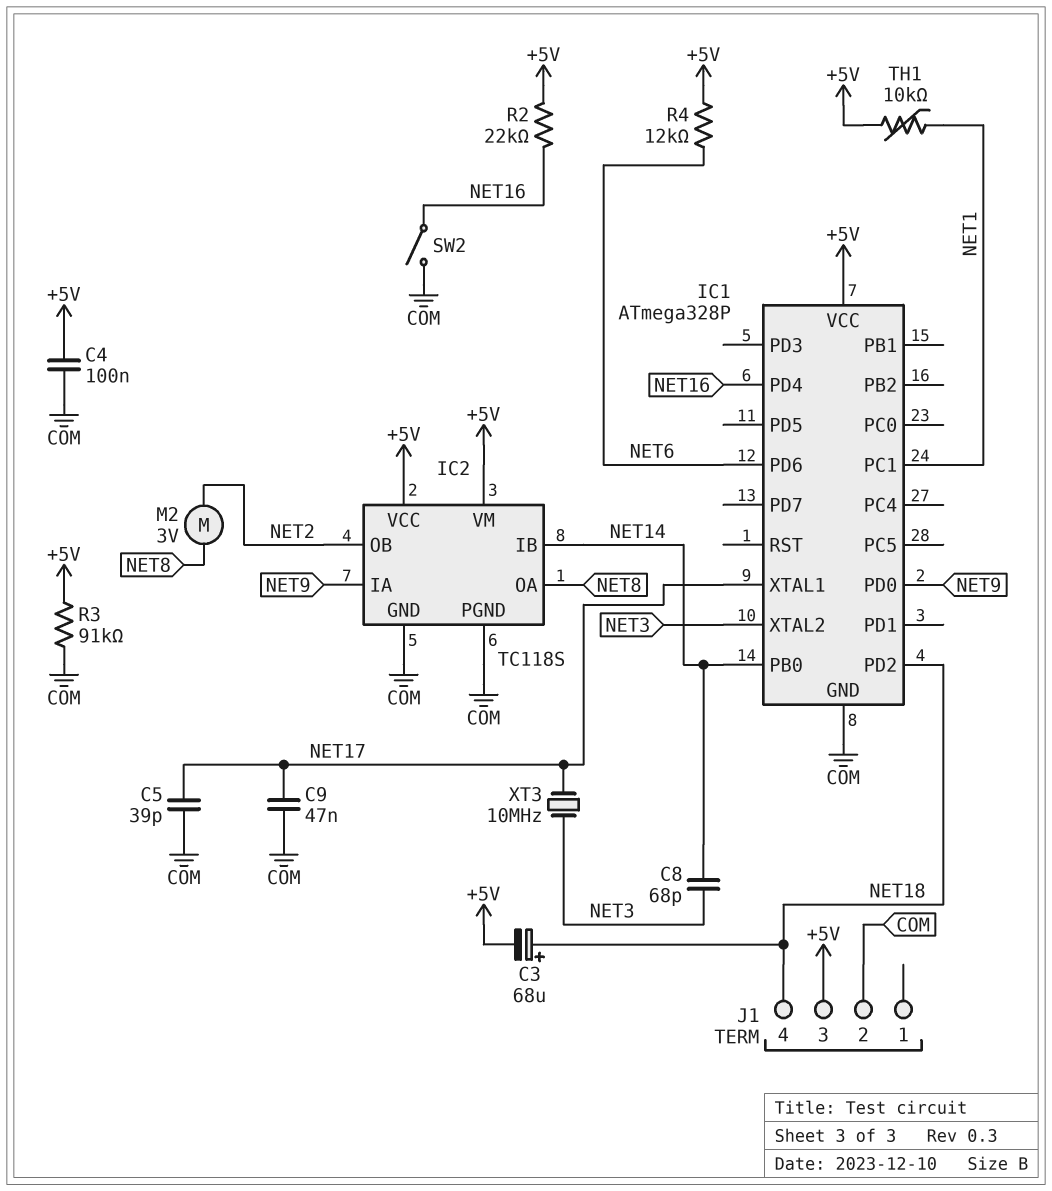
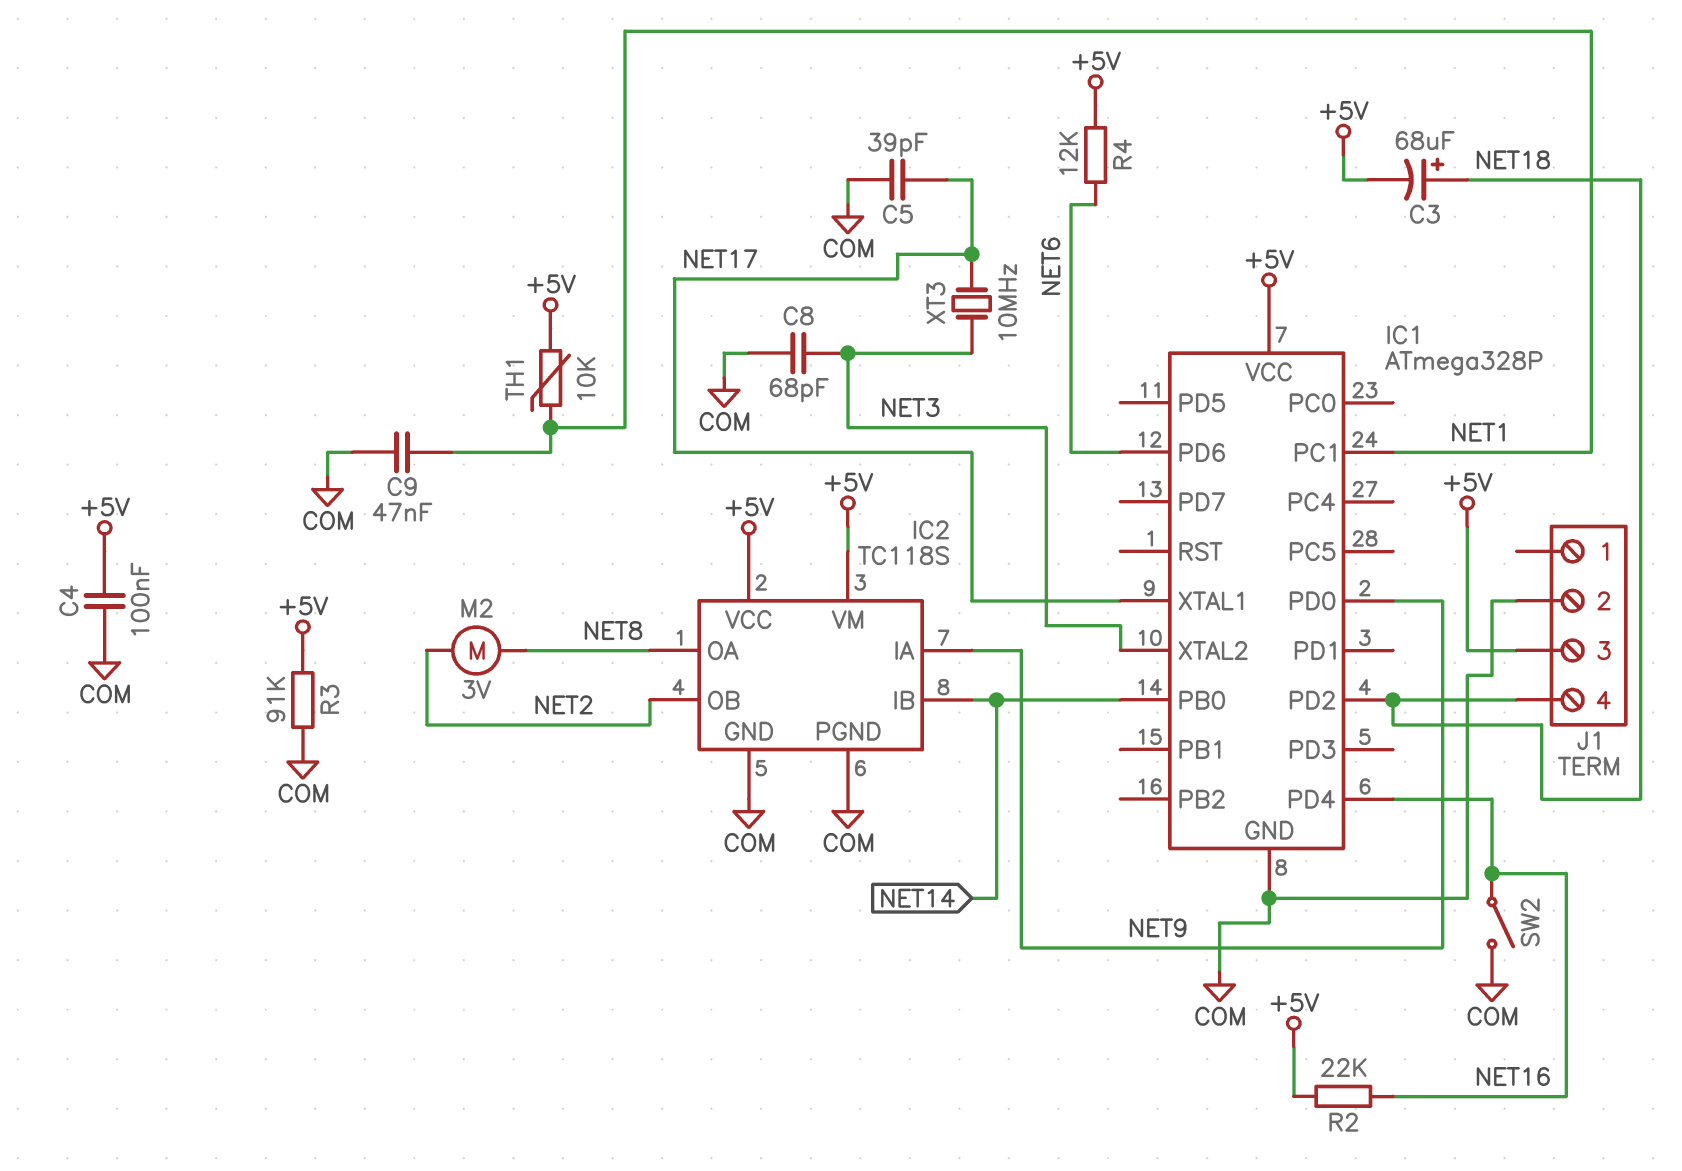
C8: 68pF (NET3, NET14) -> 68pF (COM, NET3)
C9: 47nF (COM, NET17) -> 47nF (COM, NET1)

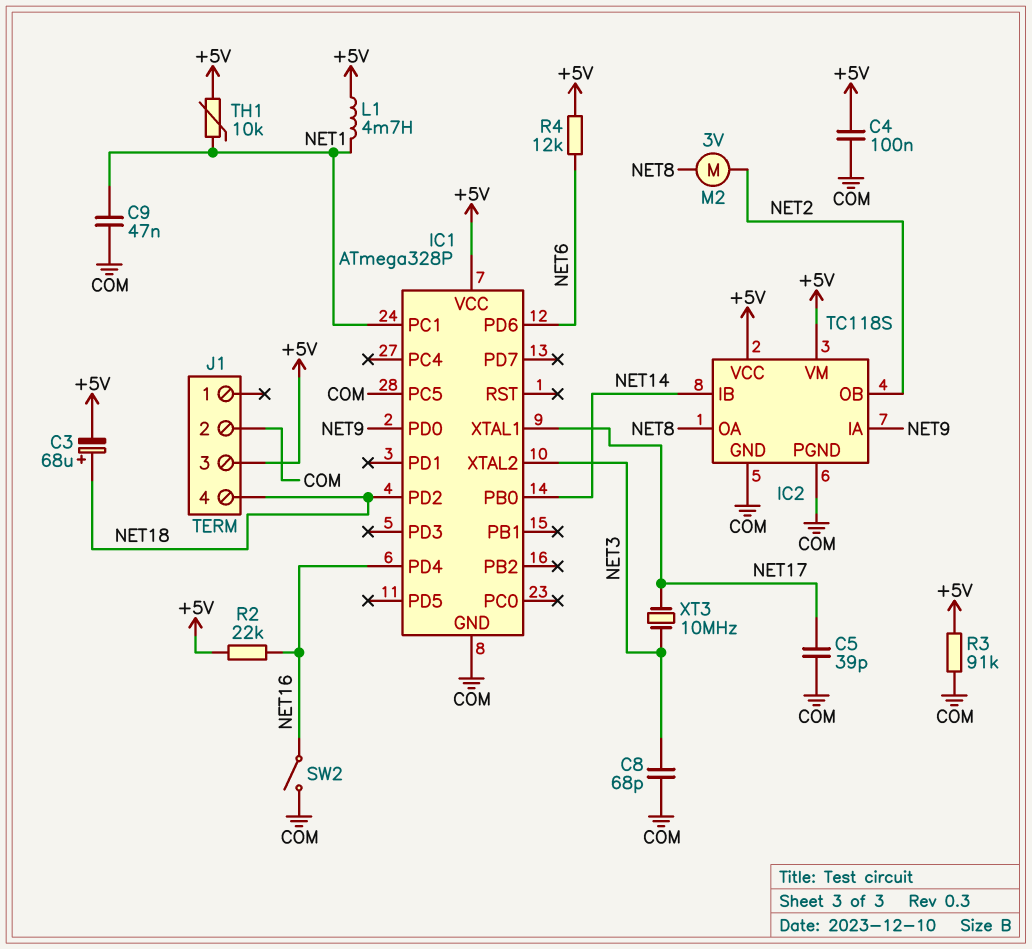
IC1 pin PC5: none -> COM
L1: none -> 4.7mH (+5V, NET1)

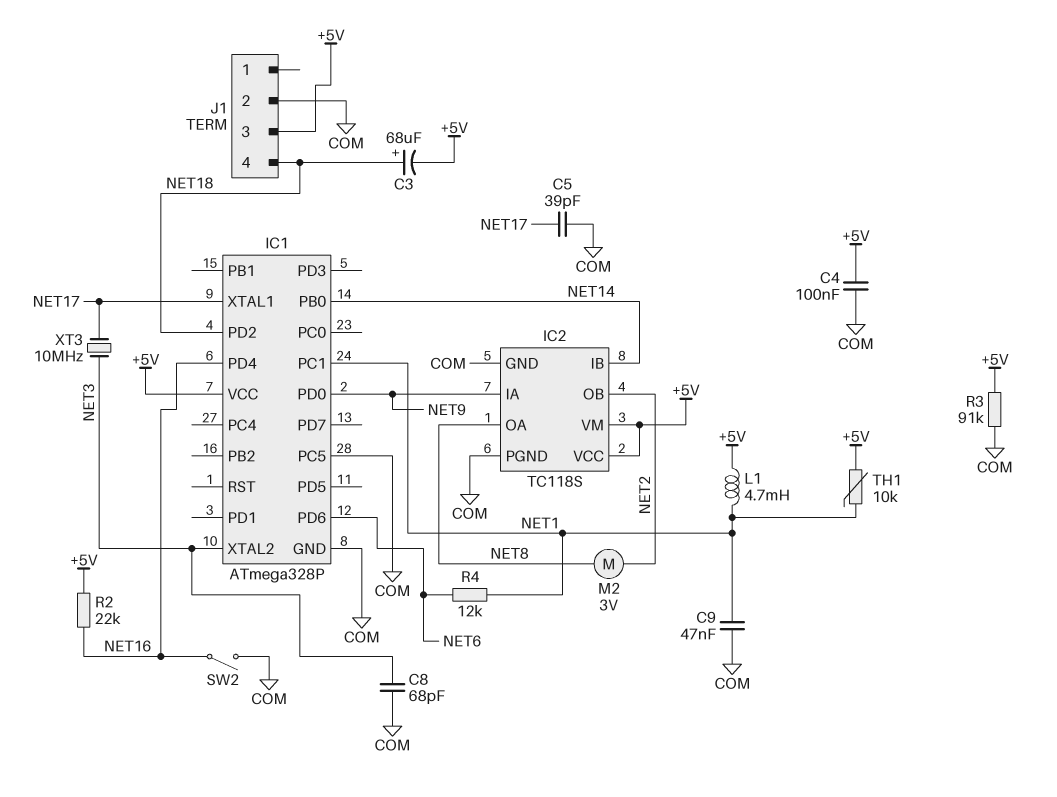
R4: 12k (+5V, NET6) -> 12k (NET1, NET6)

